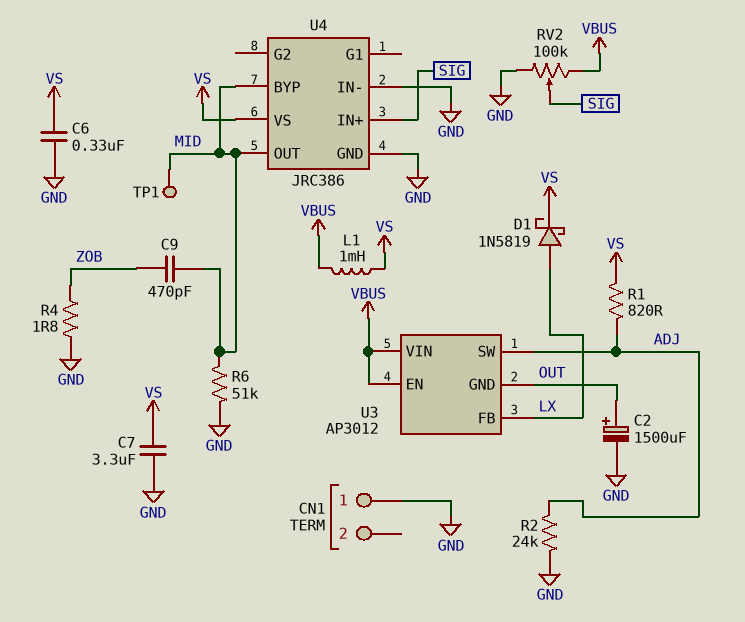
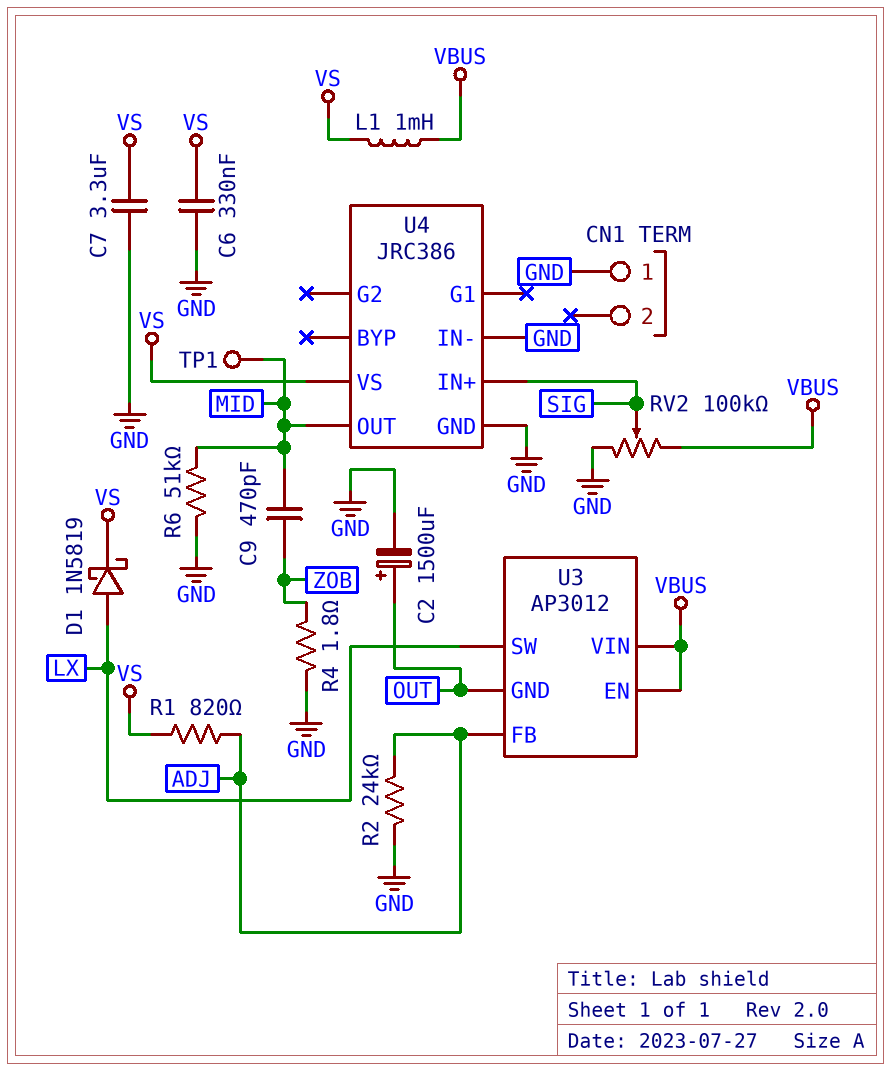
U3 pin FB: LX -> ADJ
U3 pin SW: ADJ -> LX
U4 pin BYP: MID -> none

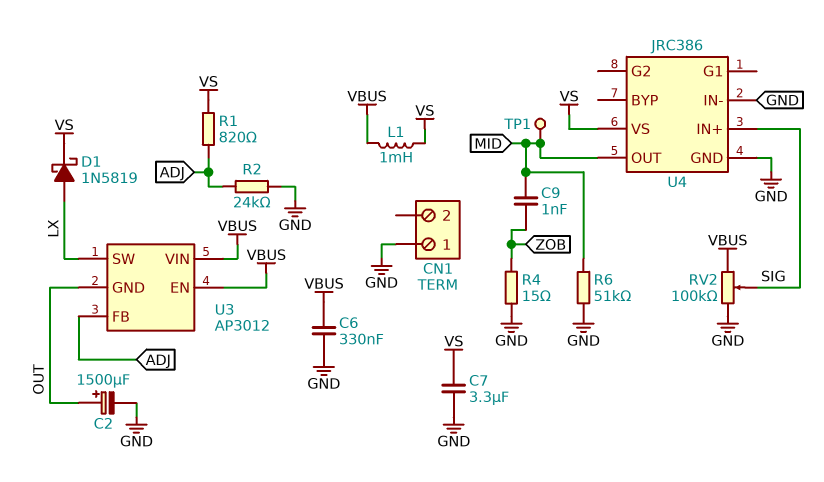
C6: 330nF (GND, VS) -> 330nF (GND, VBUS)
C9: 470pF (MID, ZOB) -> 1nF (MID, ZOB)
R4: 1.8 (GND, ZOB) -> 15 (GND, ZOB)

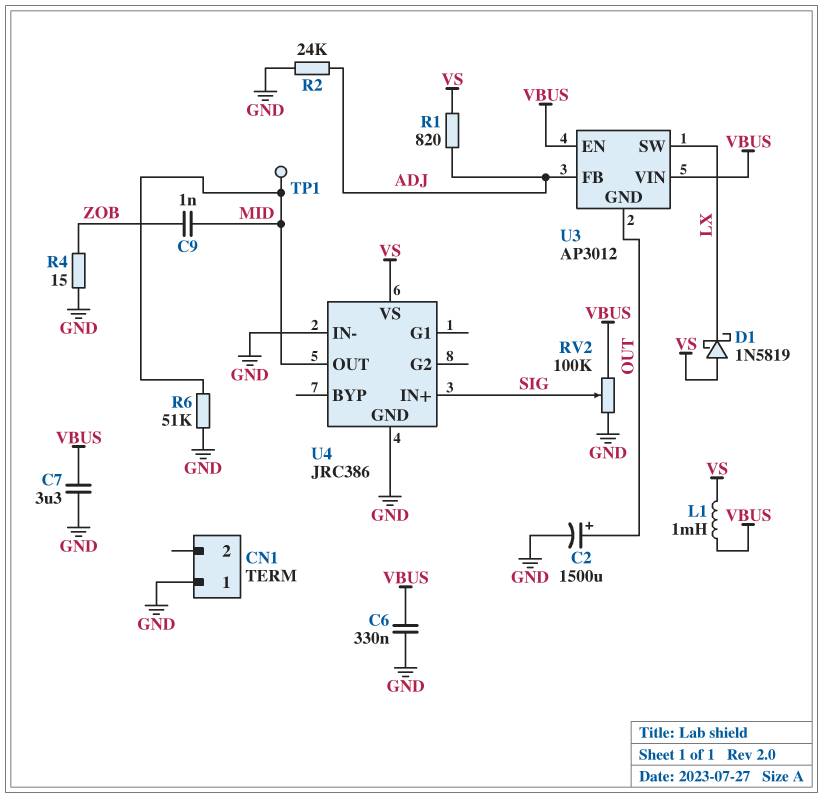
C7: 3.3uF (GND, VS) -> 3.3uF (GND, VBUS)
D1: schottky 1N5819 (A LX, K VS) -> schottky 1N5819 (A VS, K LX)

